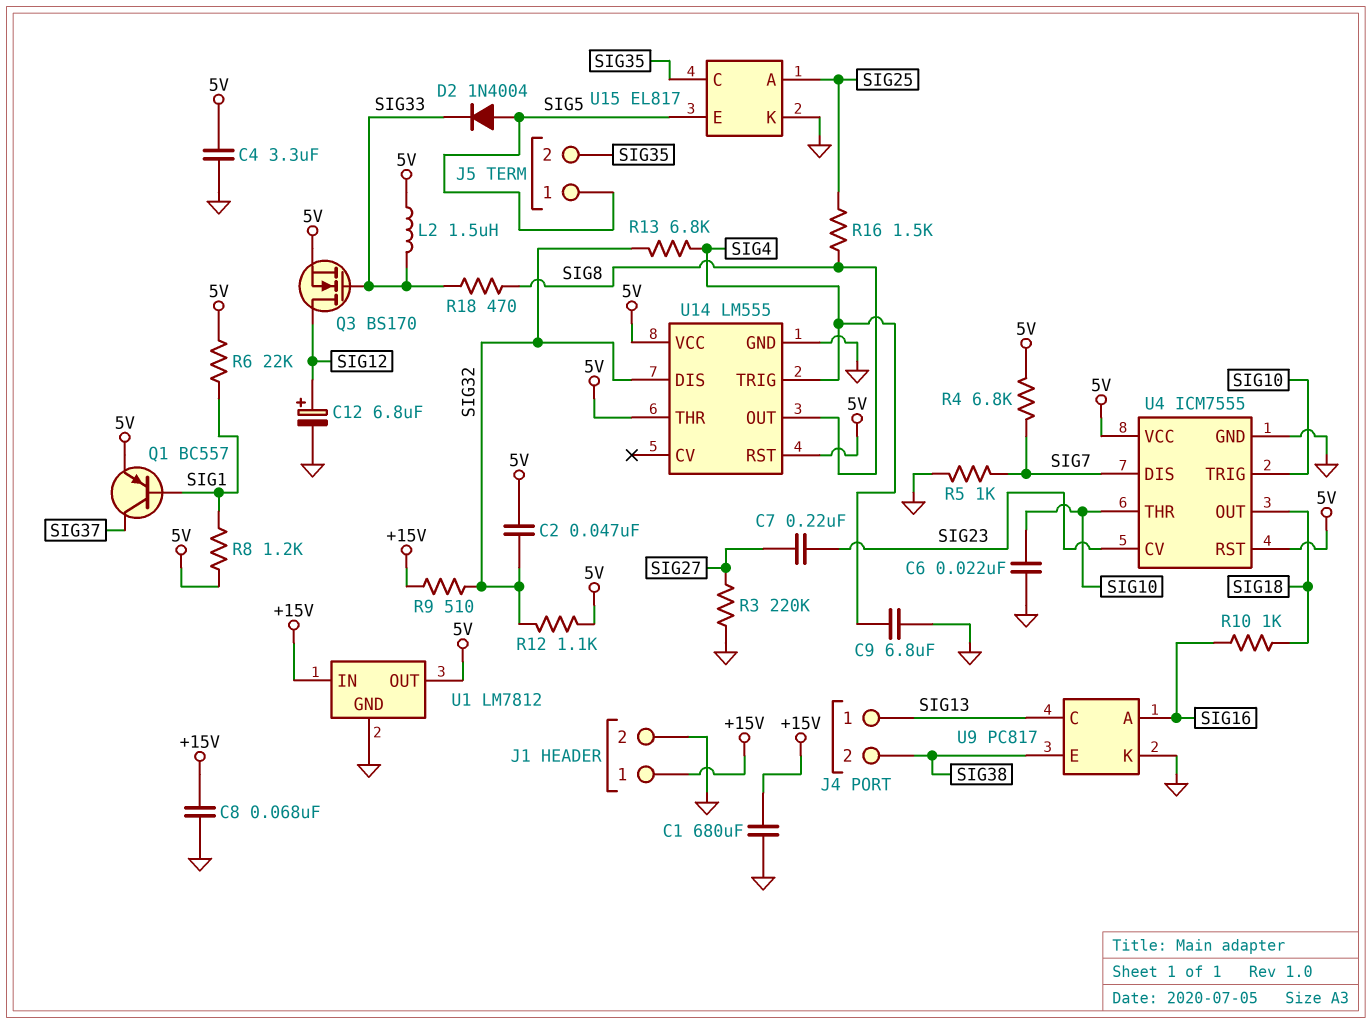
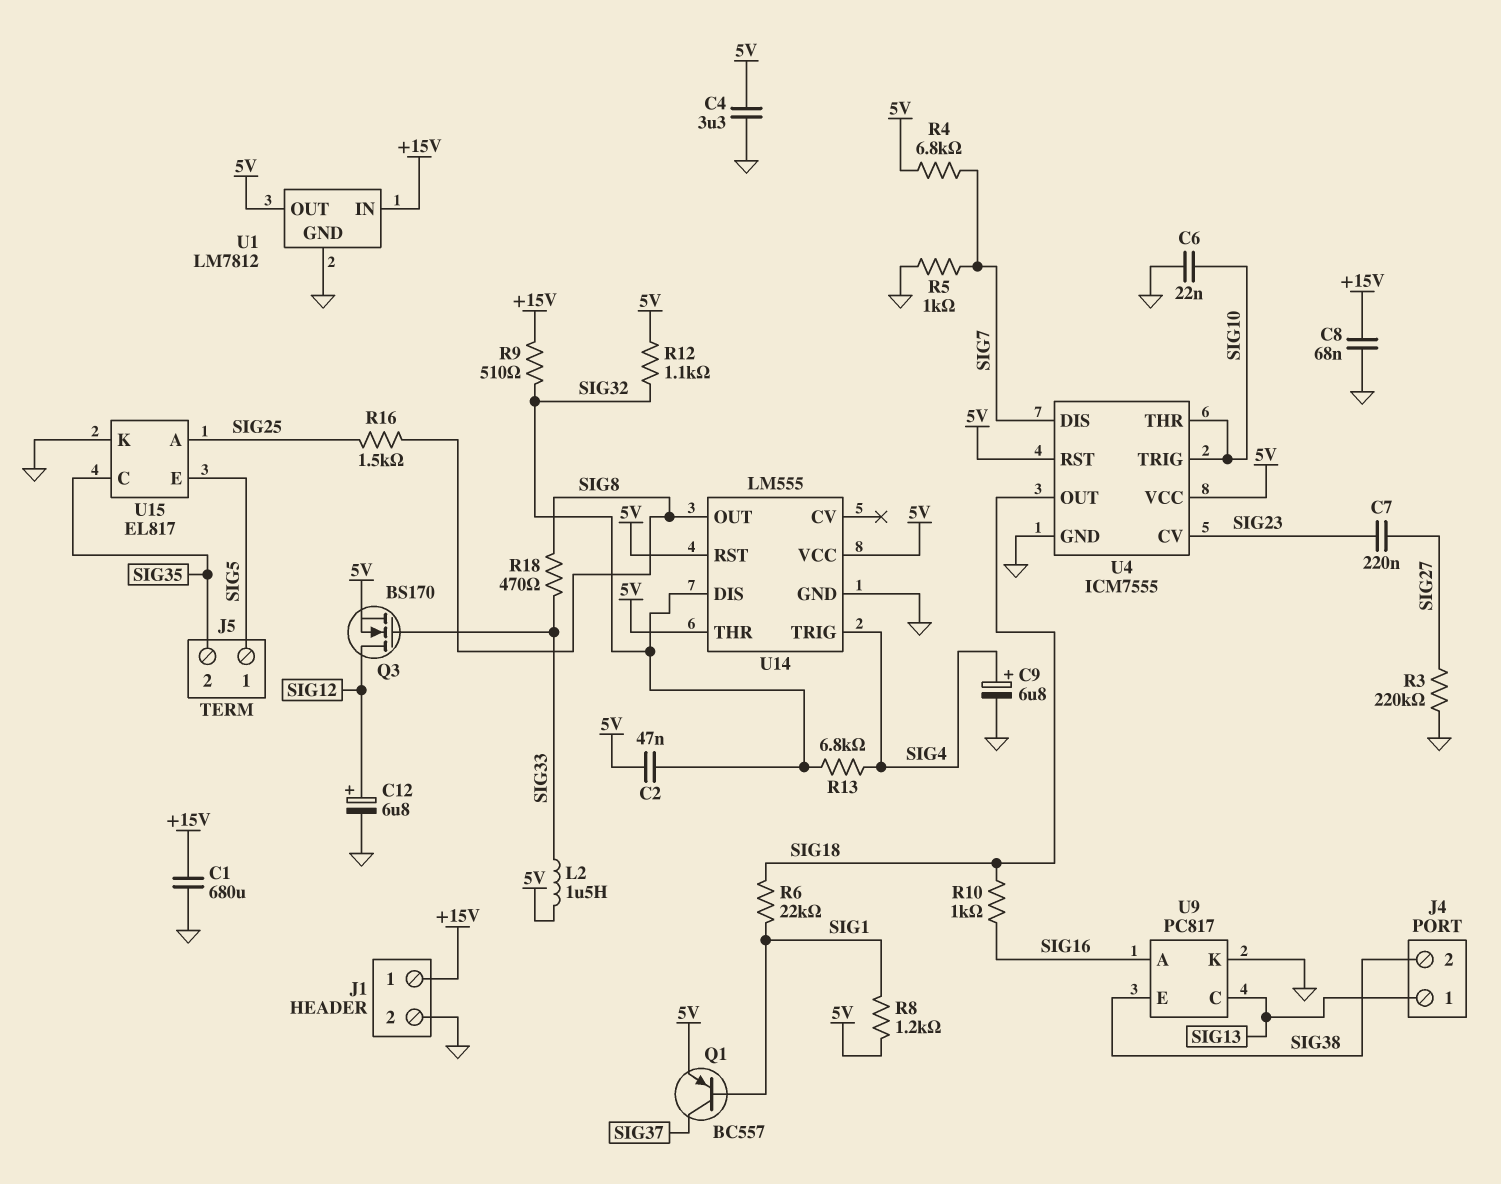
C9: 6.8uF (GND, SIG4) -> 6.8uF (plus SIG4, minus GND)
D2: diode 1N4004 (A SIG5, K SIG33) -> none
R6: 22k (5V, SIG1) -> 22k (SIG1, SIG18)

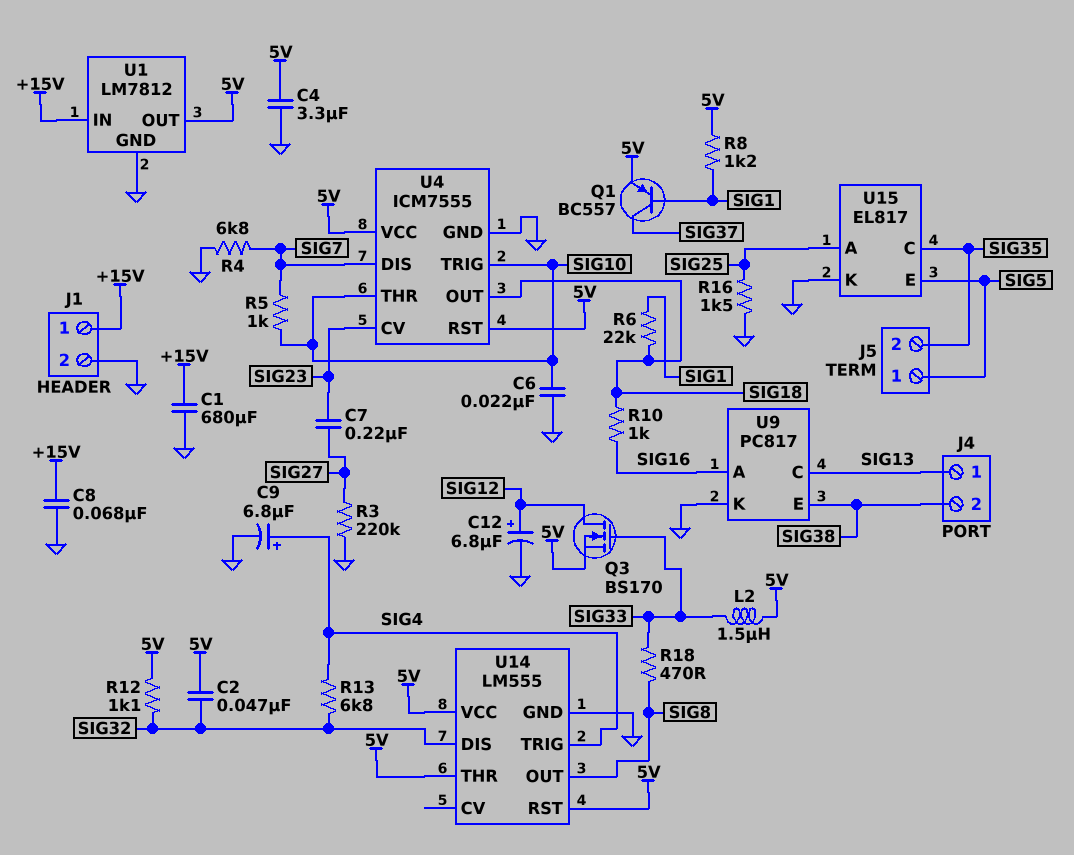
R4: 6.8k (5V, SIG7) -> 6.8k (GND, SIG7)
R5: 1k (GND, SIG7) -> 1k (SIG7, SIG10)
R9: 510 (+15V, SIG32) -> none
R16: 1.5k (SIG8, SIG25) -> 1.5k (GND, SIG25)

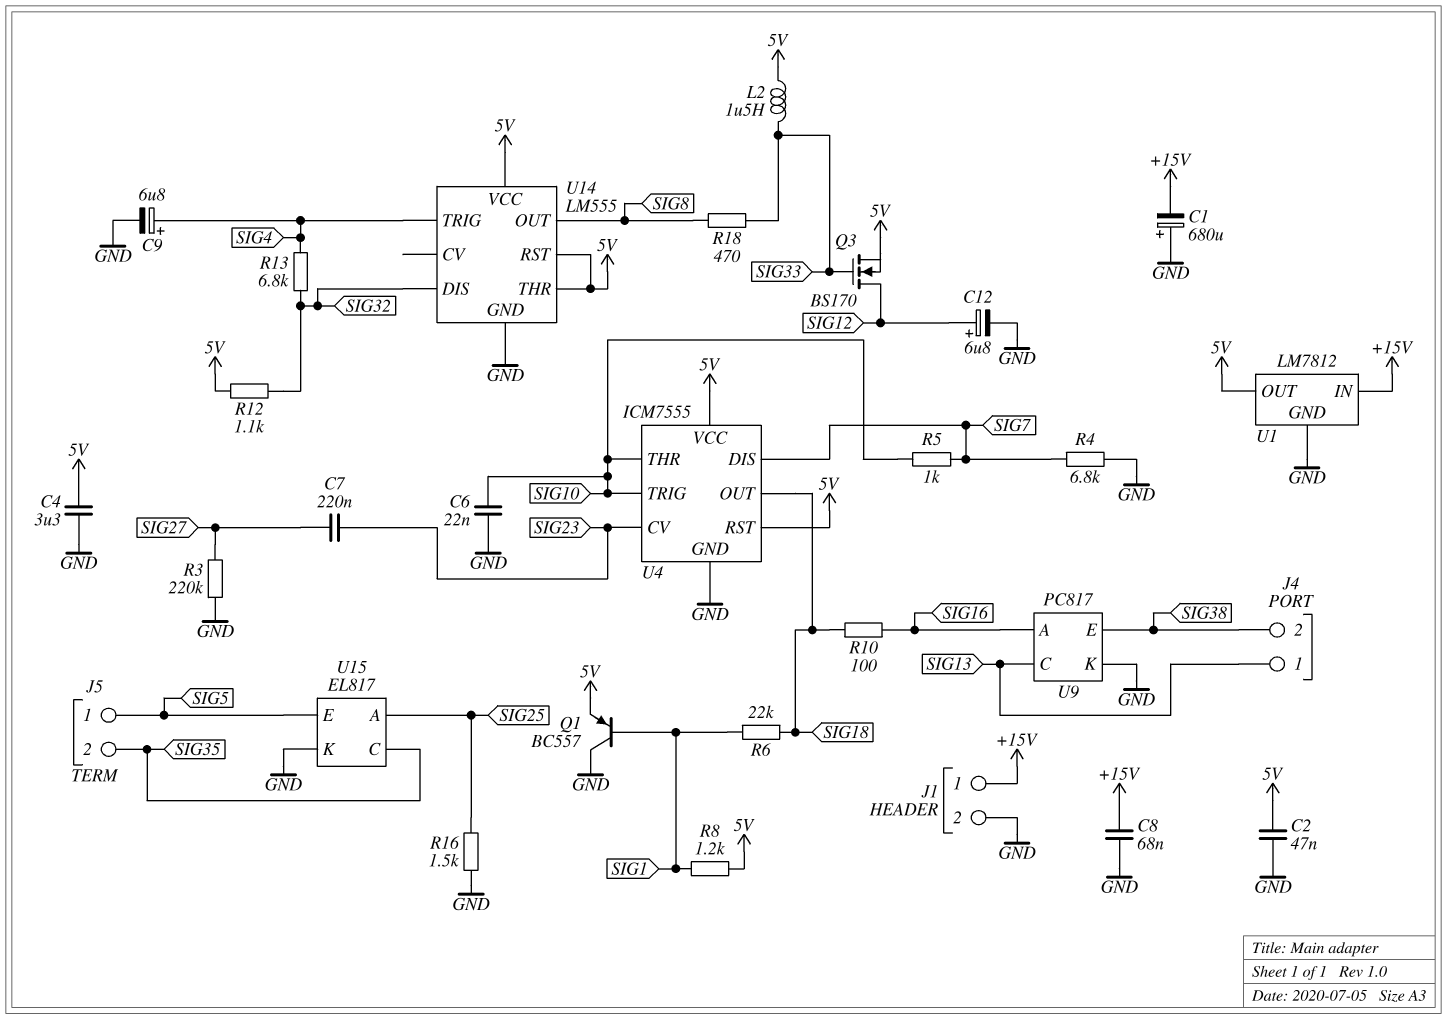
C1: 680uF (+15V, GND) -> 680uF (plus GND, minus +15V)
C2: 47nF (5V, SIG32) -> 47nF (5V, GND)
Q1: PNP BC557 (B SIG1, C SIG37, E 5V) -> PNP BC557 (B SIG1, C GND, E 5V)
R10: 1k (SIG16, SIG18) -> 100 (SIG16, SIG18)

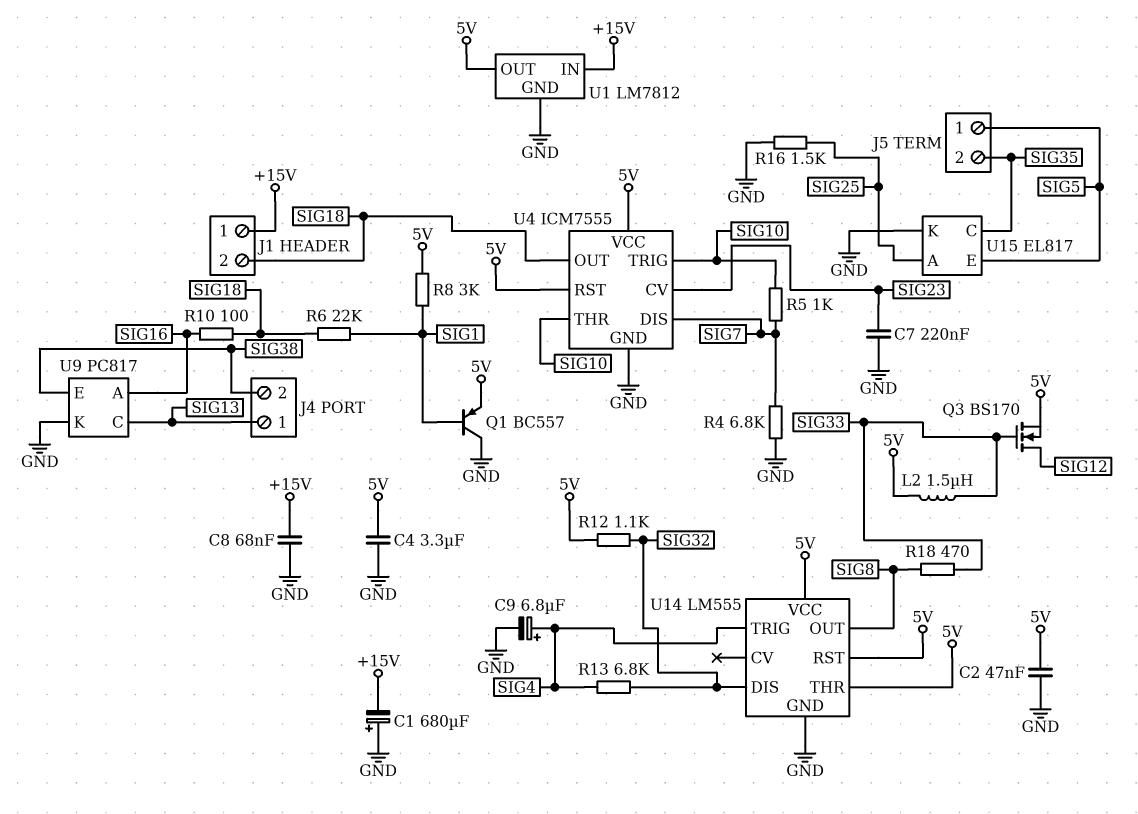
C6: 22nF (GND, SIG10) -> none
C7: 220nF (SIG23, SIG27) -> 220nF (GND, SIG23)
C12: 6.8uF (plus SIG12, minus GND) -> none
J1 pin 2: GND -> SIG18
R3: 220k (GND, SIG27) -> none
R8: 1.2k (5V, SIG1) -> 3k (5V, SIG1)

